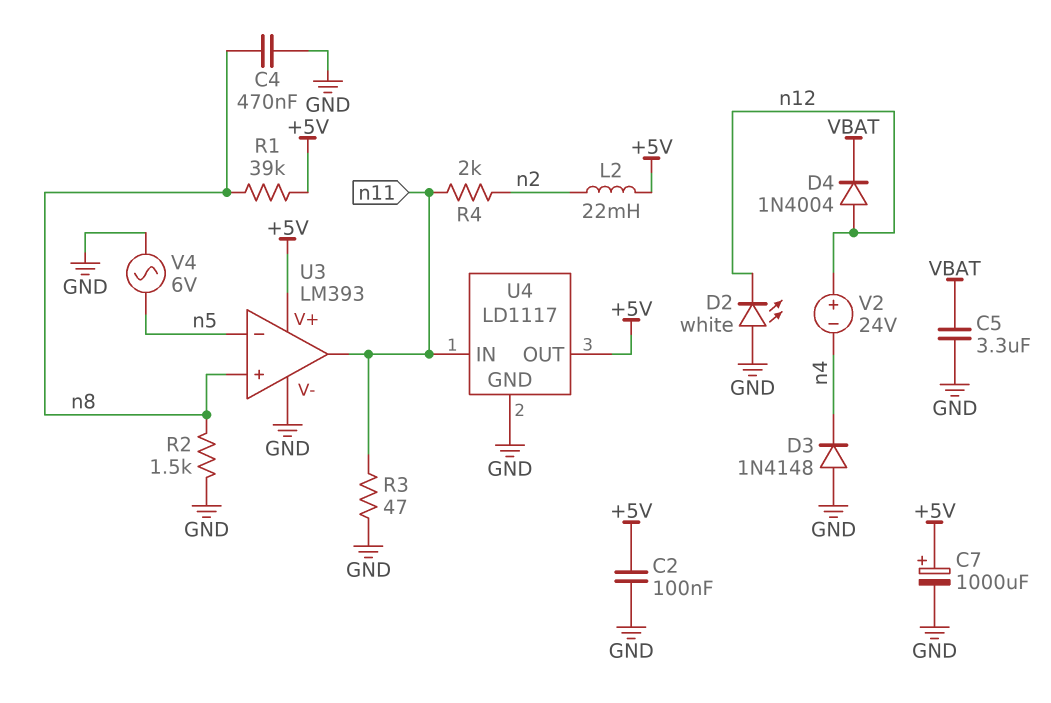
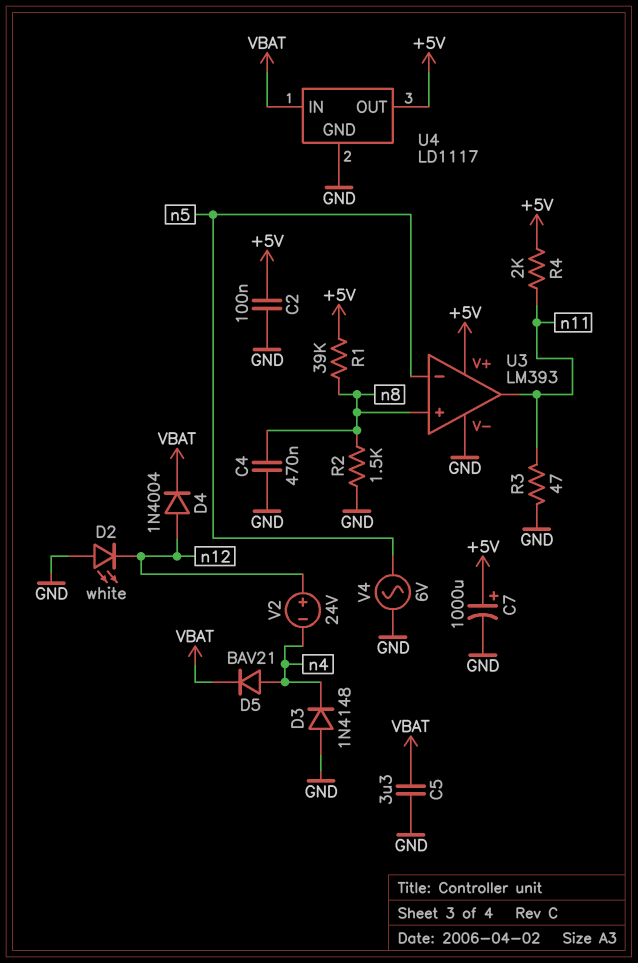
D5: none -> diode BAV21 (A n4, K VBAT)
L2: 22mH (+5V, n2) -> none
R4: 2k (n2, n11) -> 2k (+5V, n11)
U4 pin IN: n11 -> VBAT

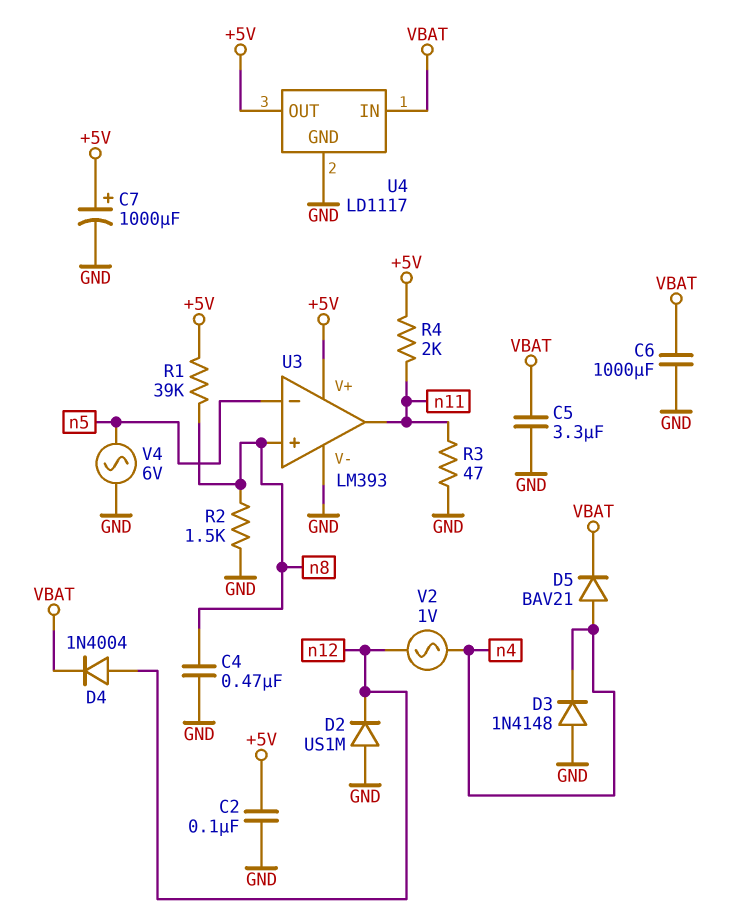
C6: none -> 1000uF (GND, VBAT)
D2: LED white (A GND, K n12) -> diode US1M (A GND, K n12)
V2: 24V (plus n12, minus n4) -> AC 1V (n4, n12)

